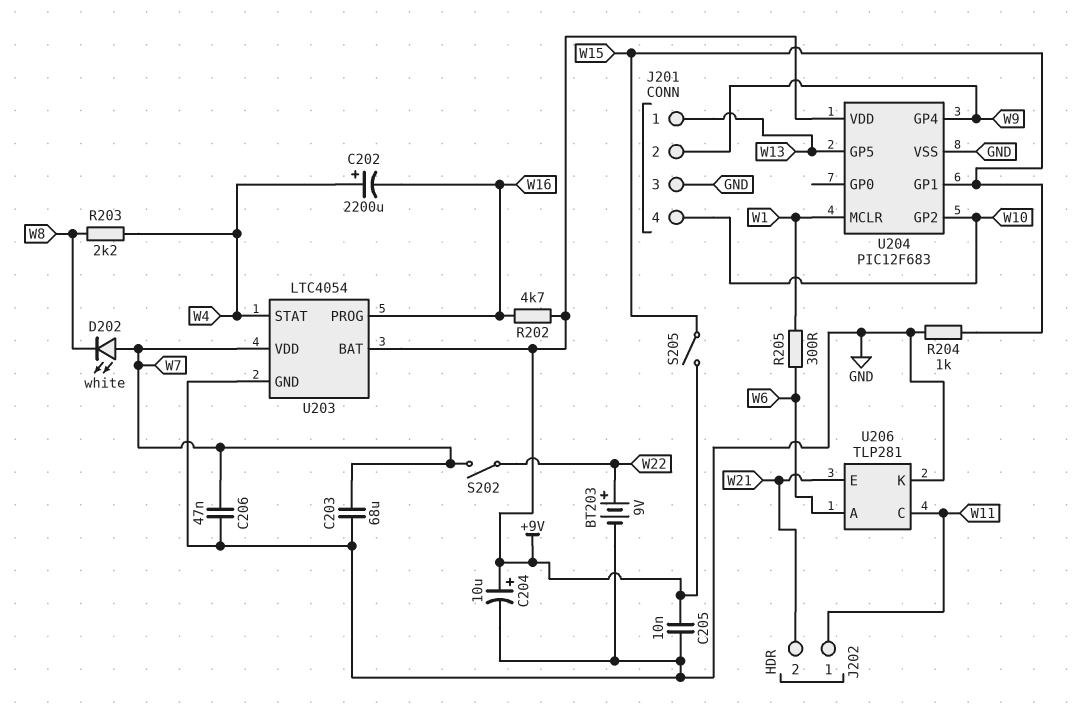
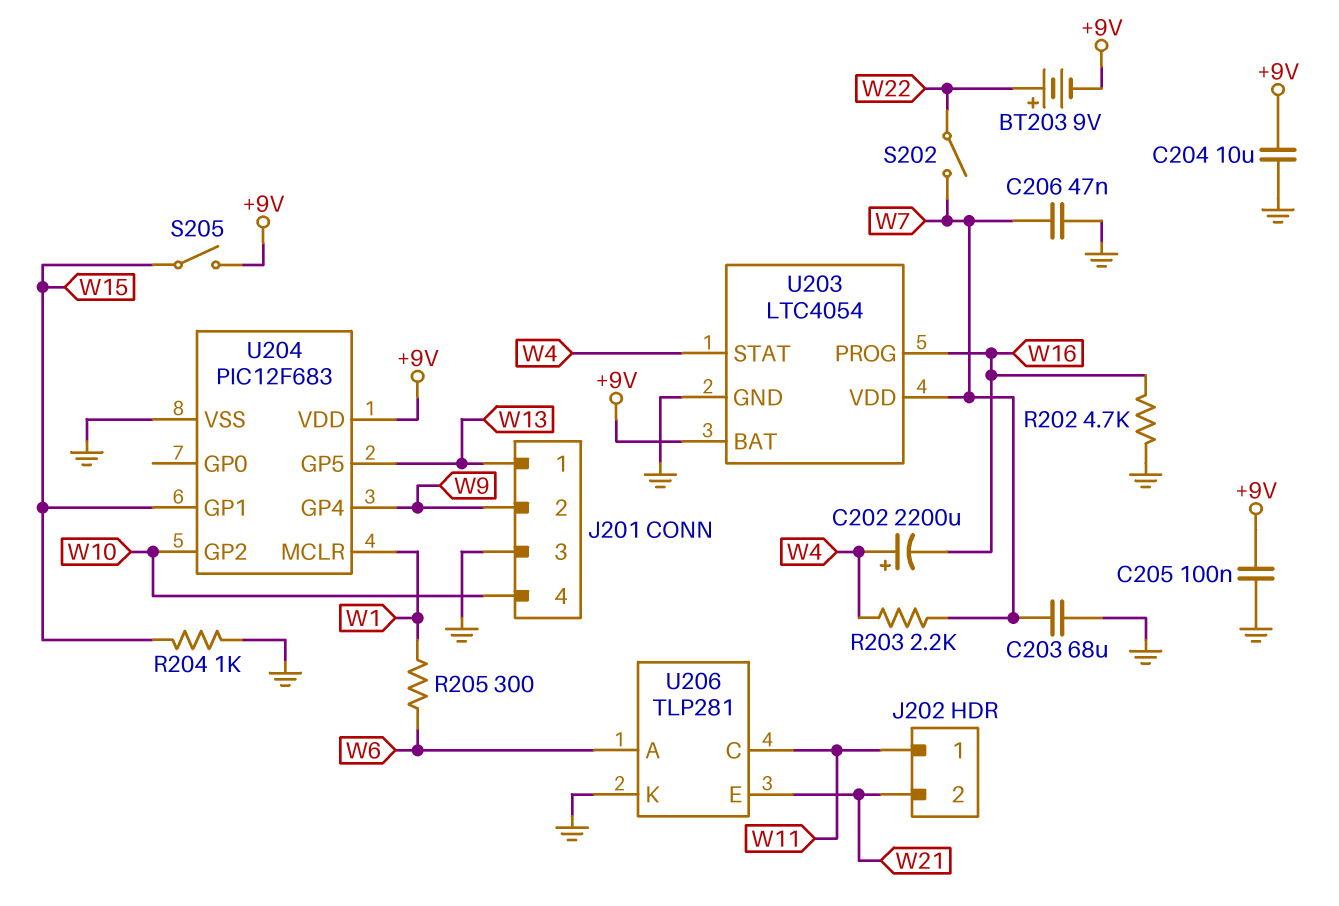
BT203: 9V (plus W22, minus GND) -> 9V (plus W22, minus +9V)
C204: 10uF (plus +9V, minus GND) -> 10uF (+9V, GND)
C205: 10nF (+9V, GND) -> 100nF (+9V, GND)
D202: LED white (A W7, K W8) -> none
R202: 4.7k (+9V, W16) -> 4.7k (GND, W16)
R203: 2.2k (W4, W8) -> 2.2k (W4, W7)

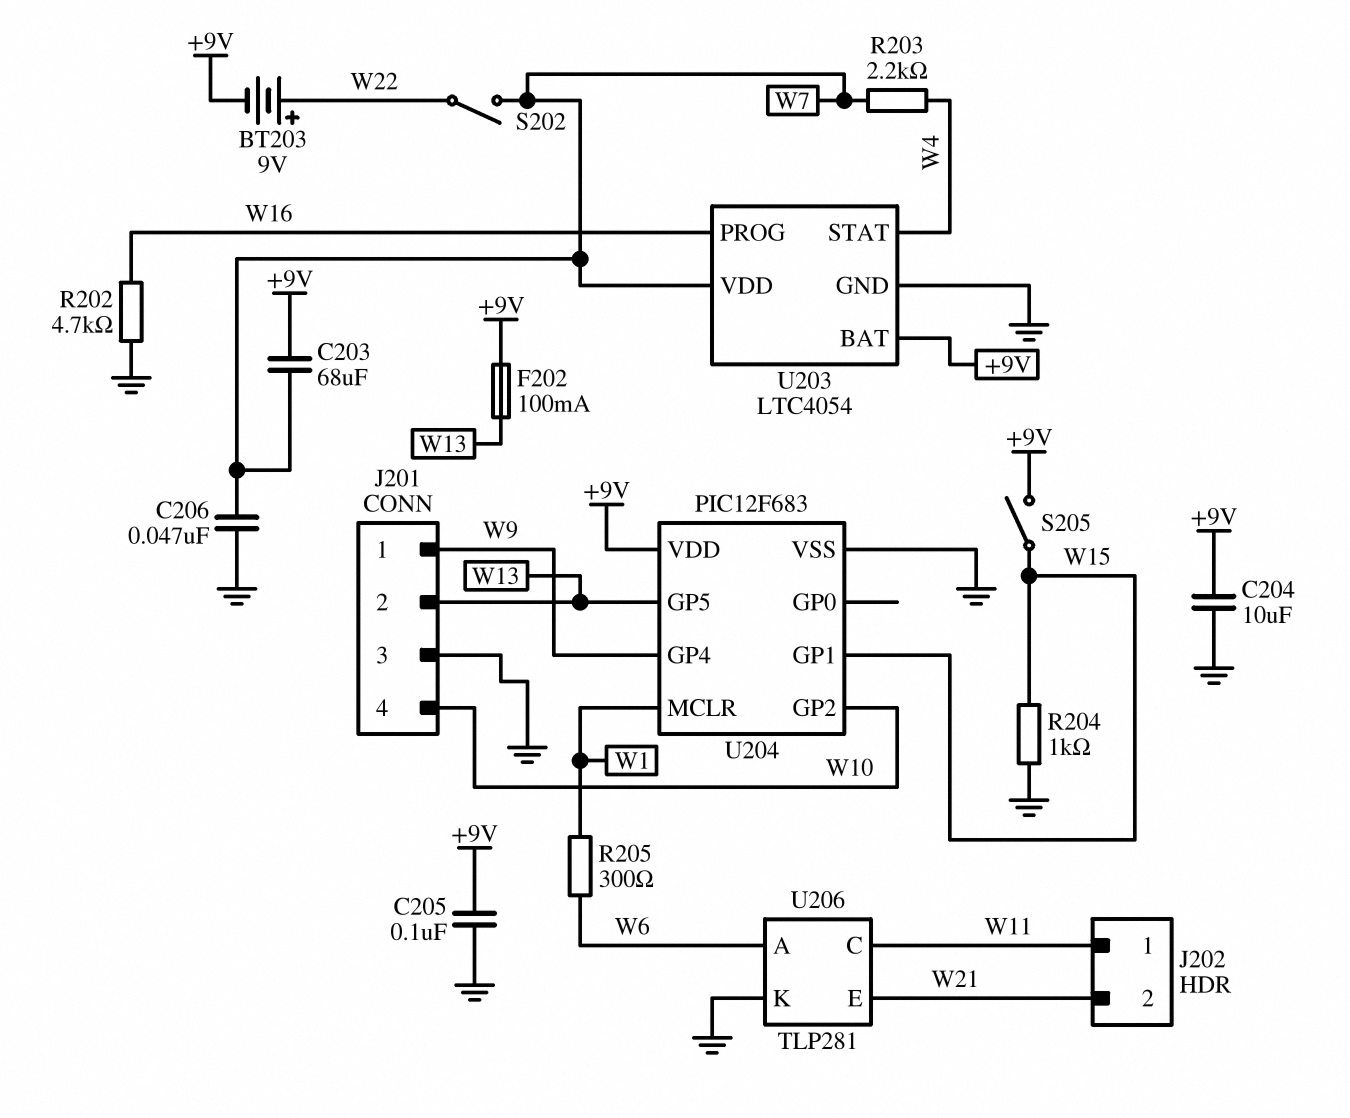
C202: 2200uF (plus W4, minus W16) -> none
C203: 68uF (GND, W7) -> 68uF (+9V, W7)
F202: none -> 100mA (+9V, W13)
J201 pin 1: W13 -> W9
J201 pin 2: W9 -> W13

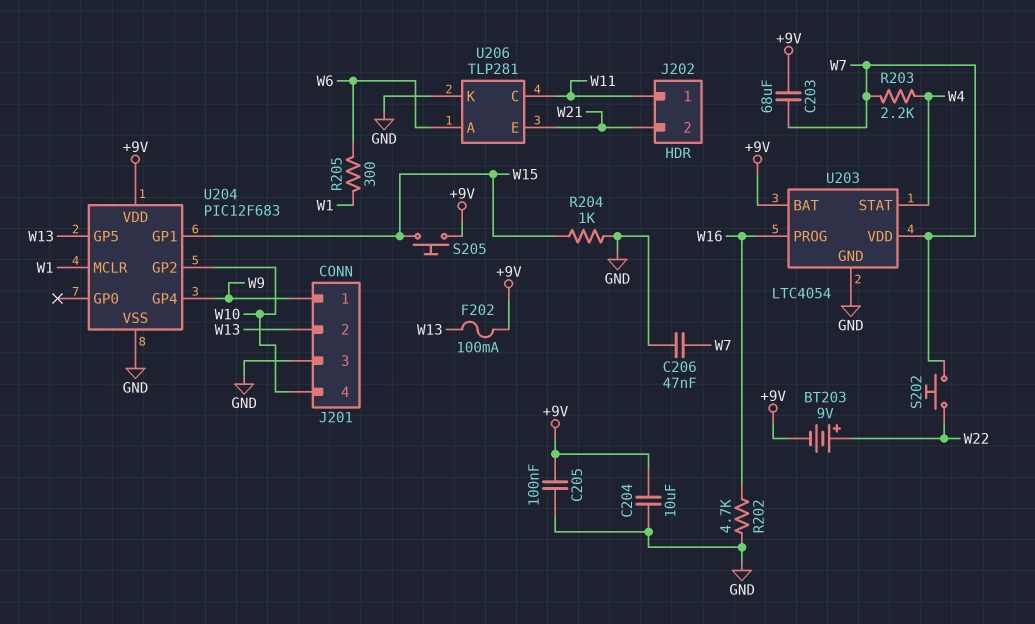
S202: switch (W7, W22) -> button (W7, W22)
S205: switch (+9V, W15) -> button (+9V, W15)

